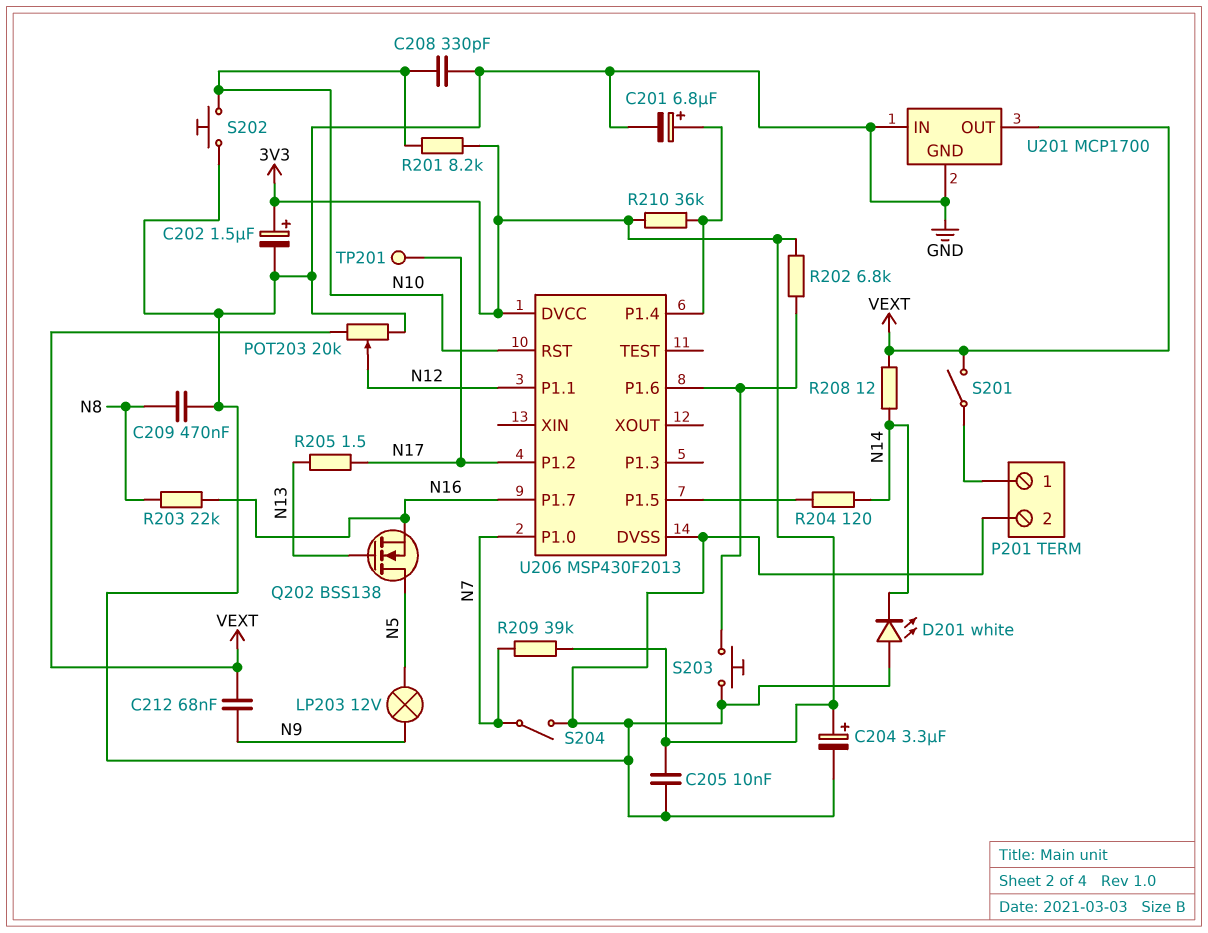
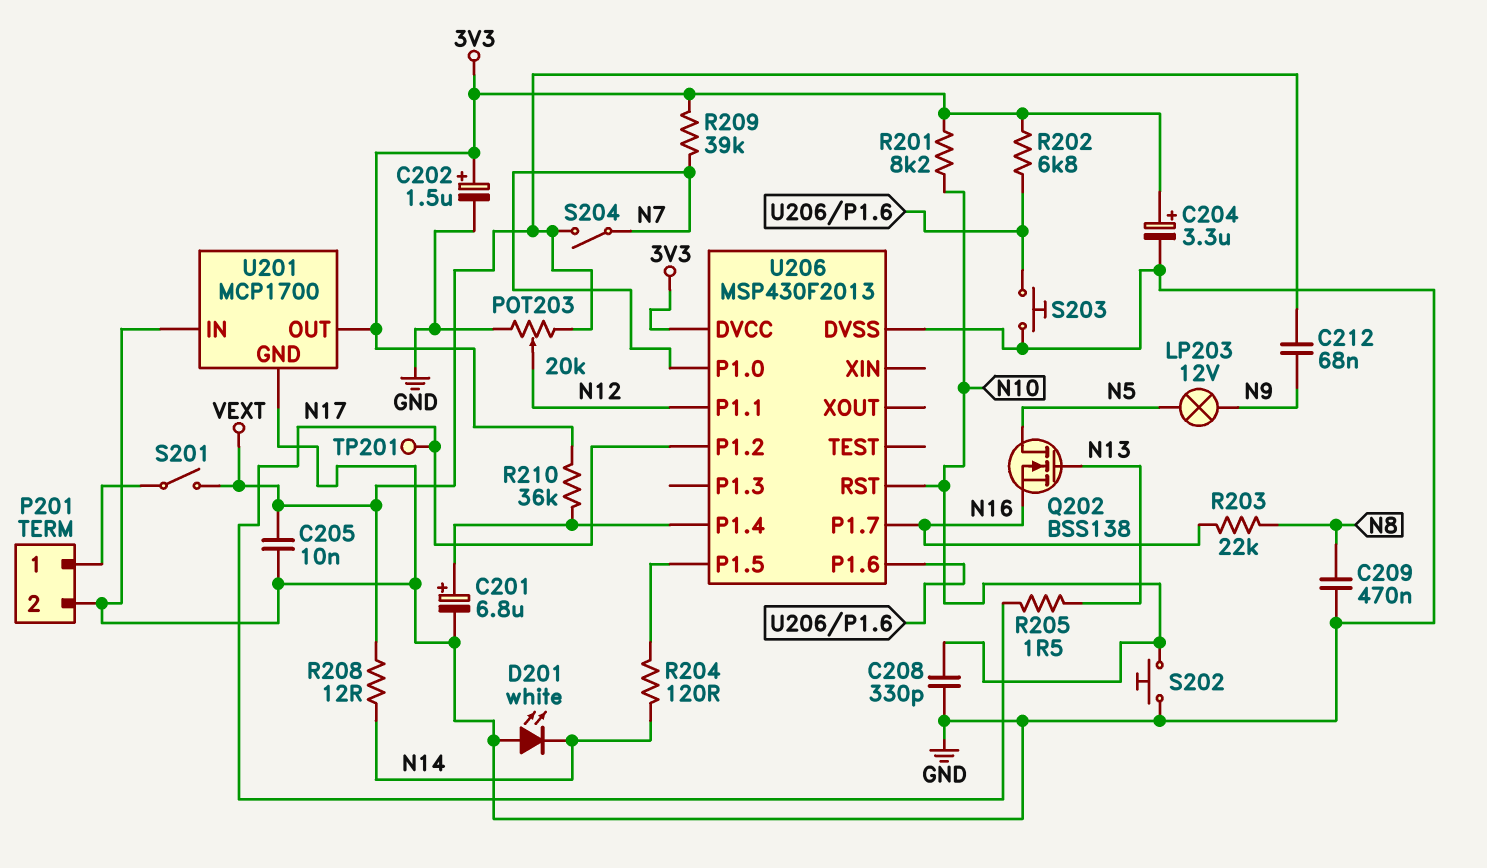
C205: 10nF (3V3, GND) -> 10nF (GND, VEXT)
S204: switch (GND, N7) -> switch (N7, VEXT)
U201 pin OUT: VEXT -> 3V3

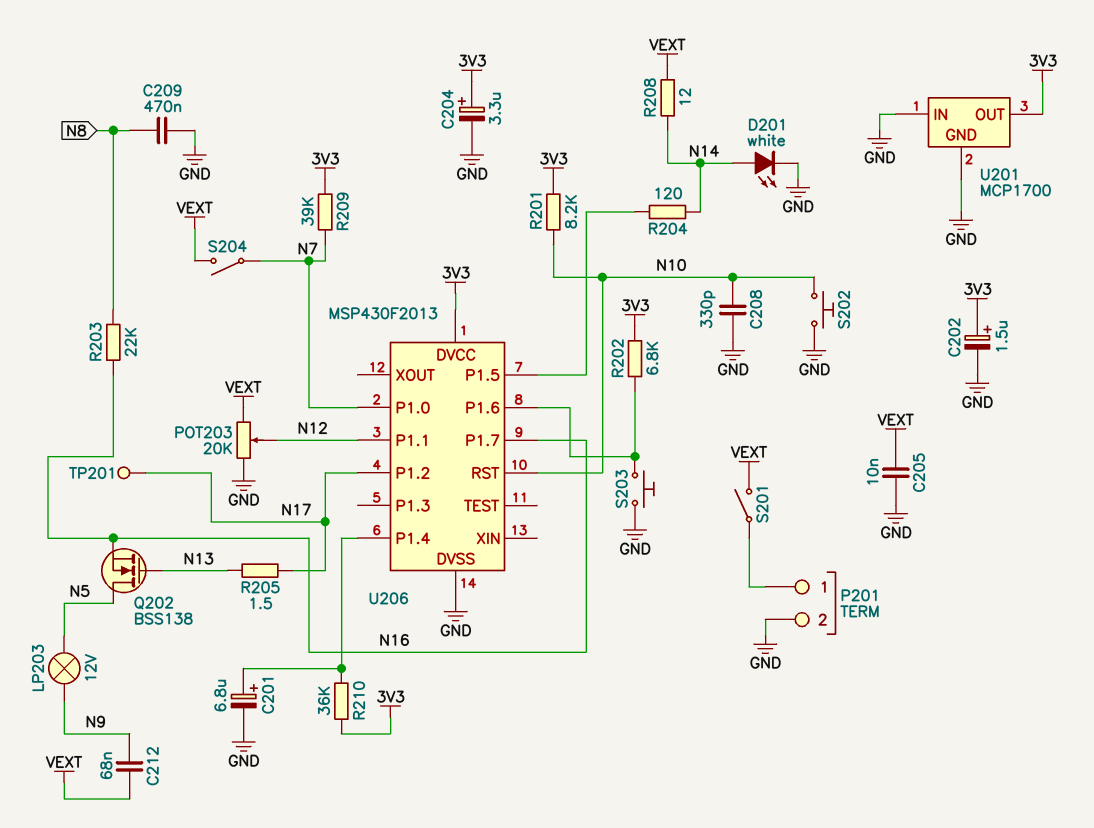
D201: LED white (A GND, K N14) -> LED white (A N14, K GND)

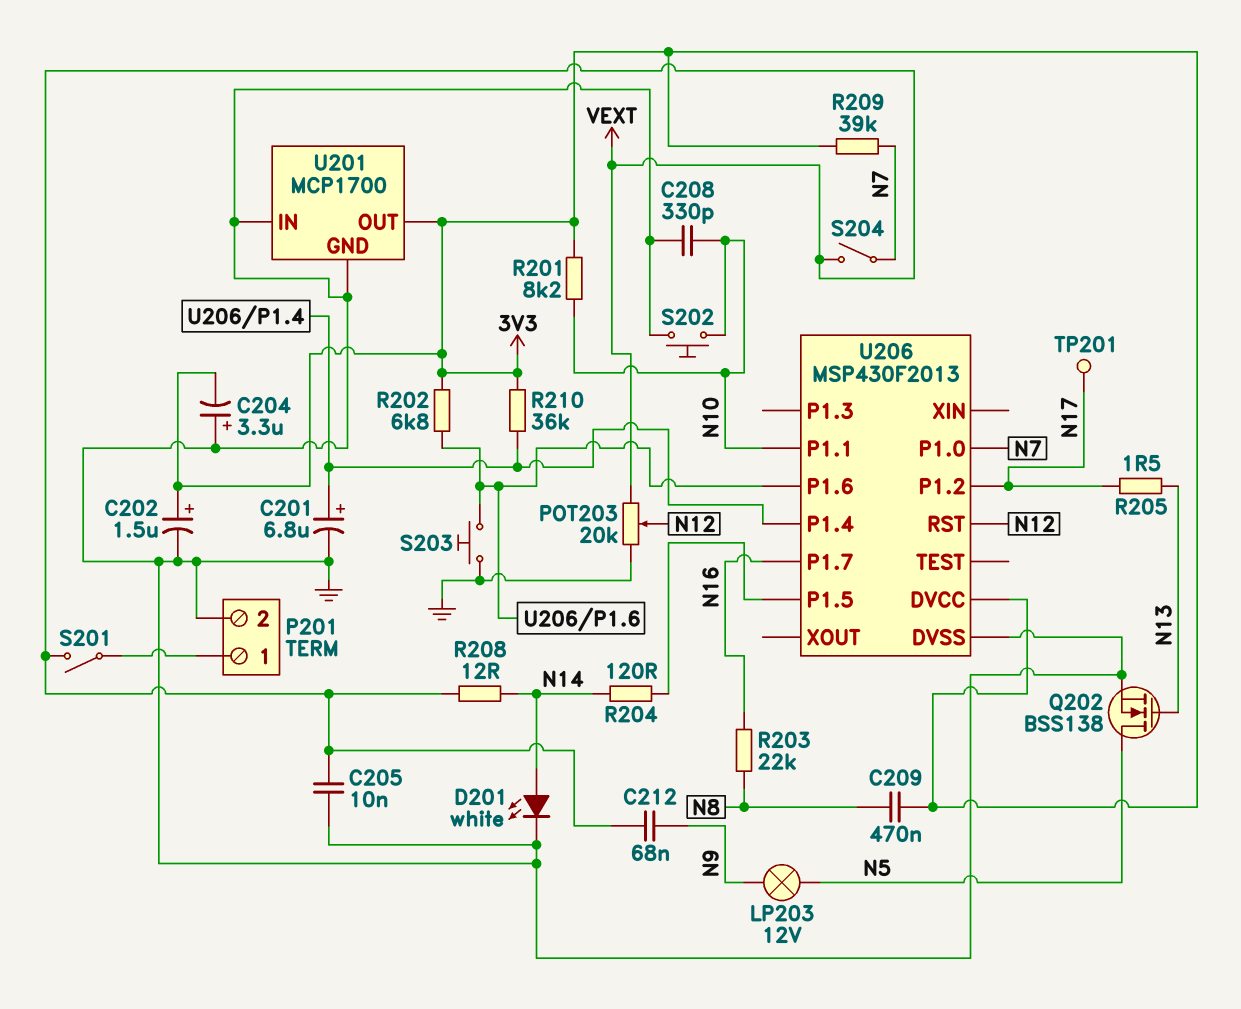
C204: 3.3uF (plus 3V3, minus GND) -> 3.3uF (plus GND, minus 3V3)
C209: 470nF (GND, N8) -> 470nF (3V3, N8)
Q202: NMOS BSS138 (G N13, D N5, S N16) -> NMOS BSS138 (G N13, D N5, S GND)
U206 pin P1.1: N12 -> N10
U206 pin RST: N10 -> N12

